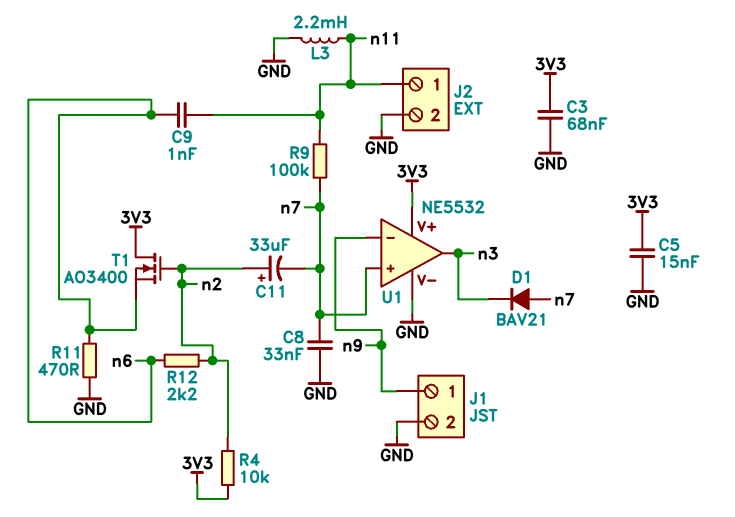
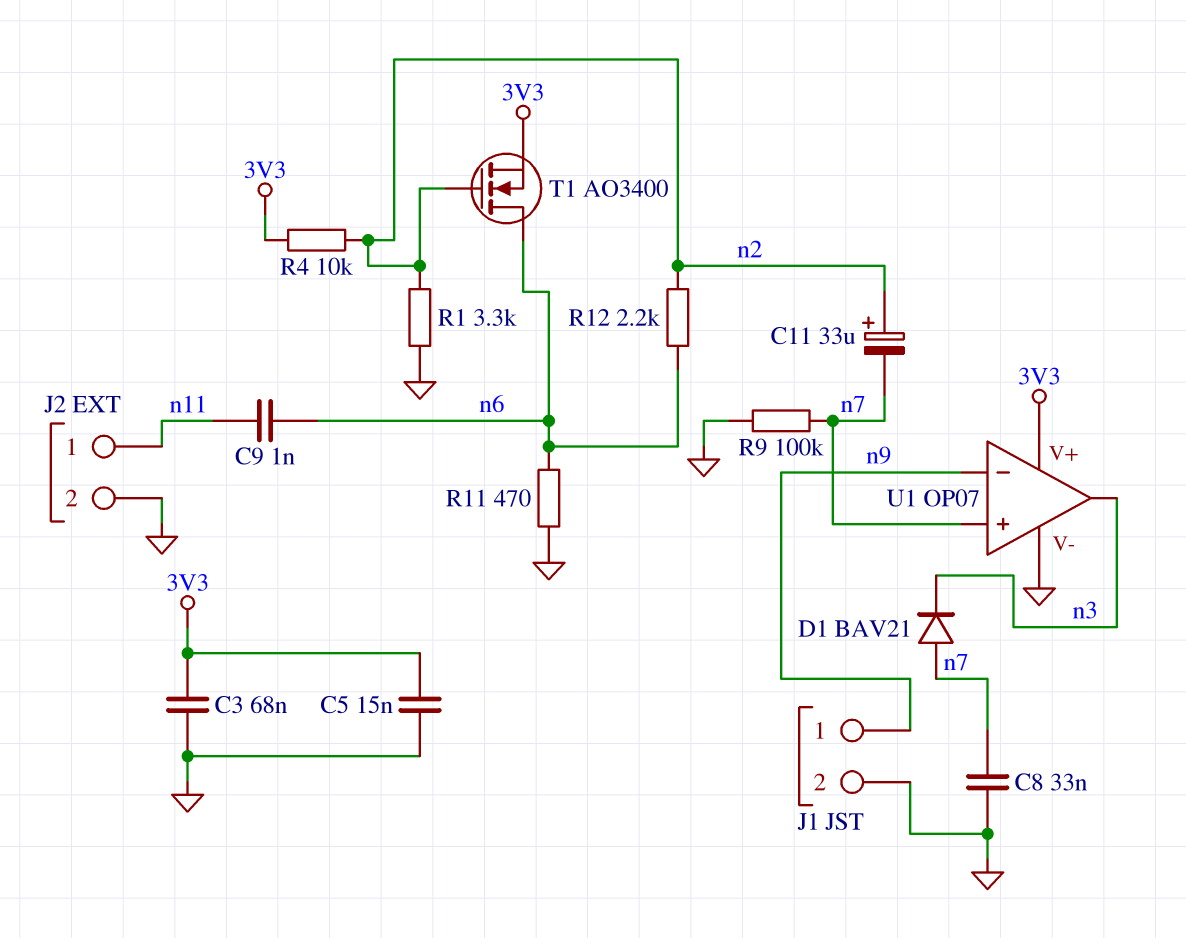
L3: 2.2mH (GND, n11) -> none
R1: none -> 3.3k (GND, n2)
R9: 100k (n7, n11) -> 100k (GND, n7)
T1: NMOS AO3400 (G n2, D 3V3, S n6) -> NMOS AO3400 (G n2, D n6, S 3V3)
U1: NE5532 -> OP07

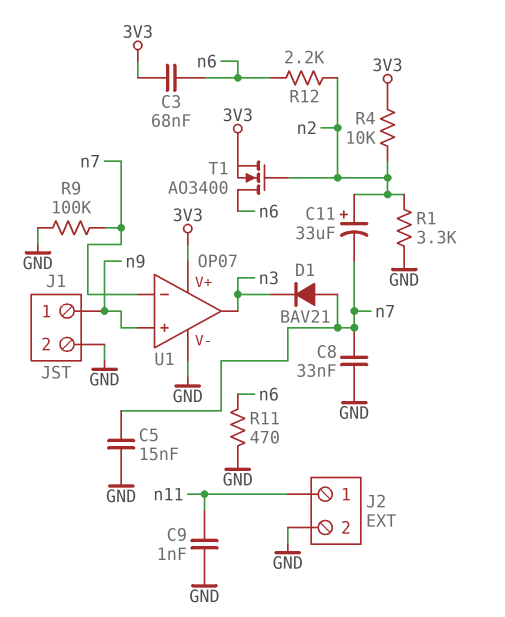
C3: 68nF (3V3, GND) -> 68nF (3V3, n6)
C5: 15nF (3V3, GND) -> 15nF (GND, n7)
C9: 1nF (n6, n11) -> 1nF (GND, n11)
U1 pin in+: n7 -> n9
U1 pin in-: n9 -> n7

